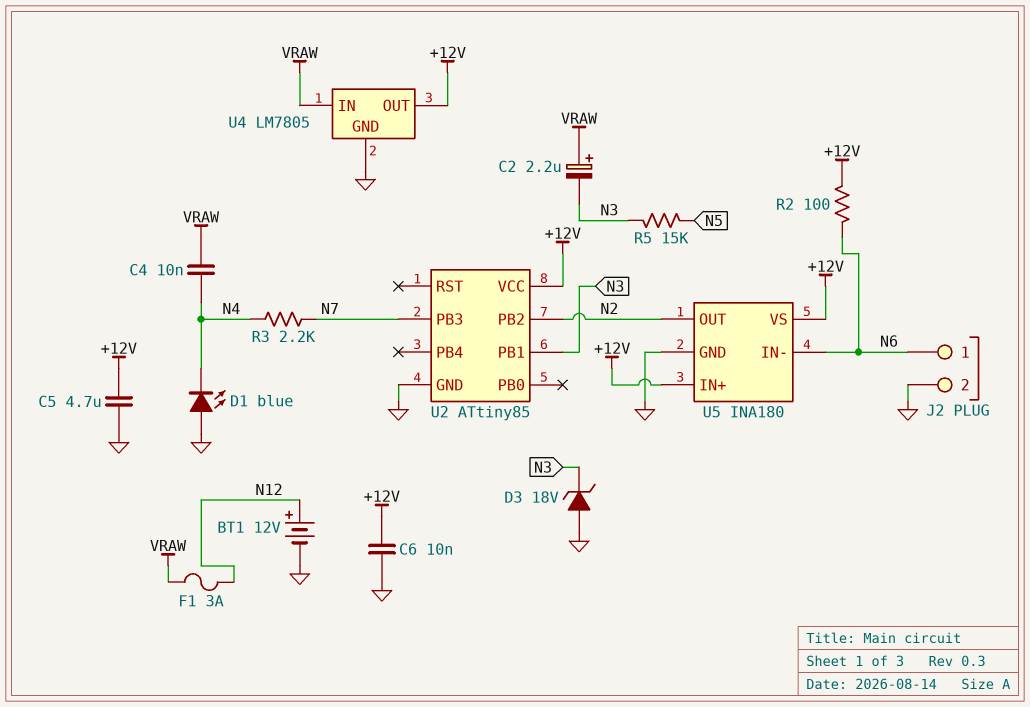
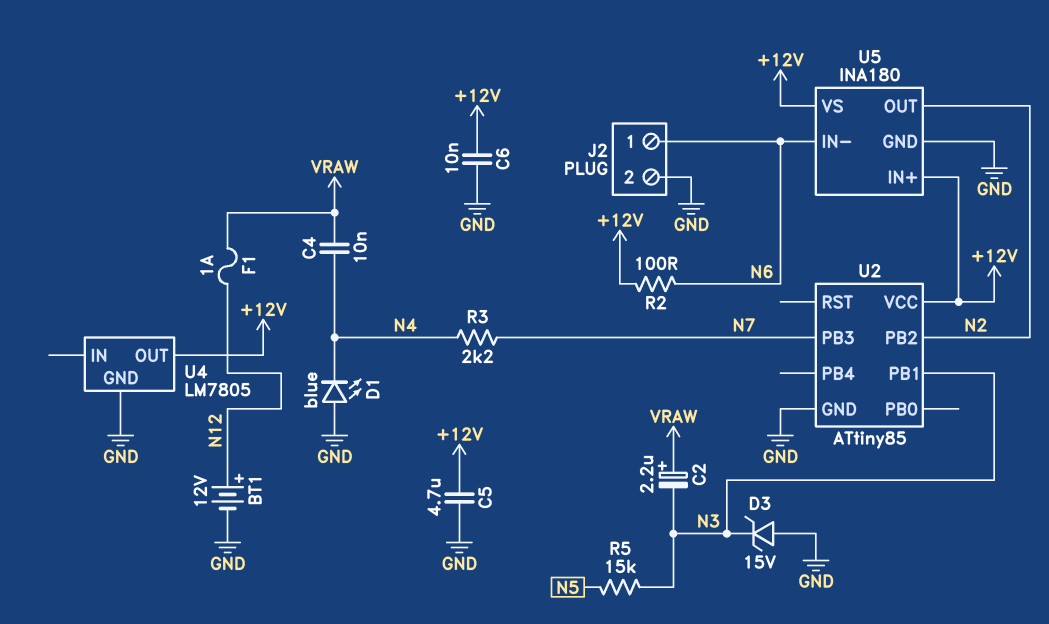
D3: zener 18V (A GND, K N3) -> zener 15V (A GND, K N3)
F1: 3A (N12, VRAW) -> 1A (N12, VRAW)
U4 pin IN: VRAW -> none

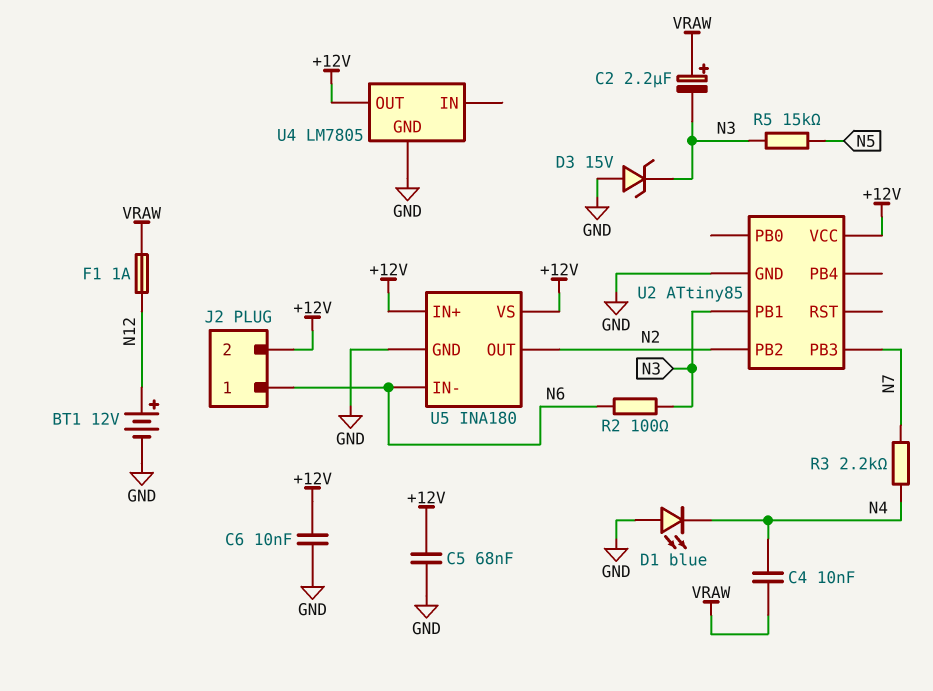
C5: 4.7uF (+12V, GND) -> 68nF (+12V, GND)
J2 pin 2: GND -> +12V
R2: 100 (+12V, N6) -> 100 (N3, N6)

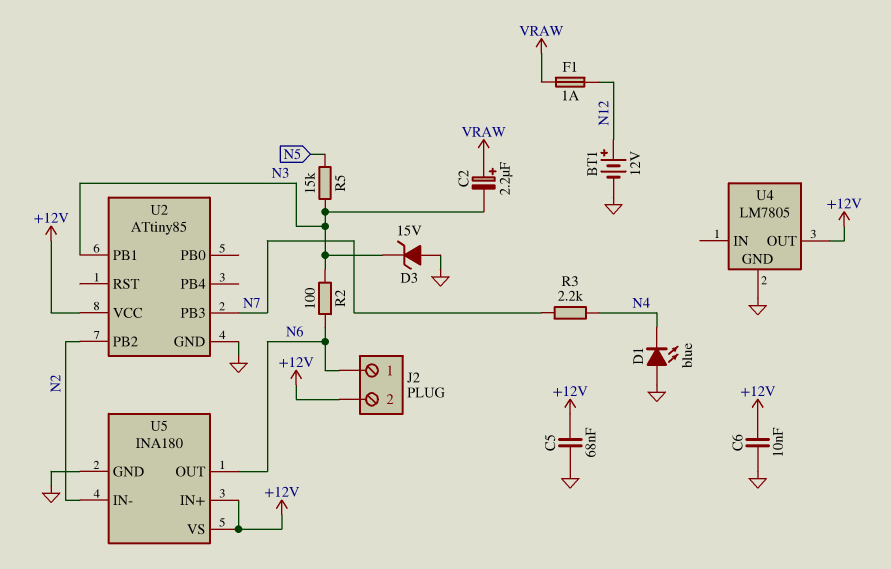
C4: 10nF (N4, VRAW) -> none
U5 pin IN-: N6 -> N2
U5 pin OUT: N2 -> N6

